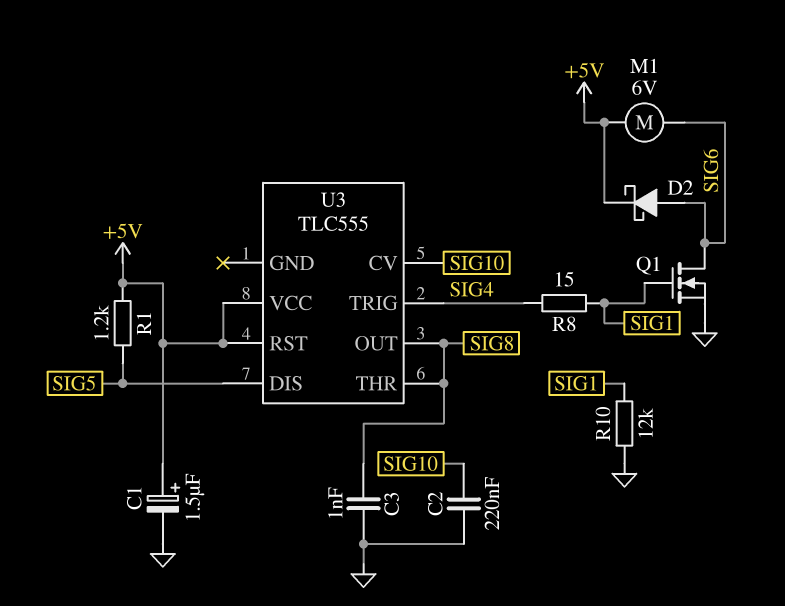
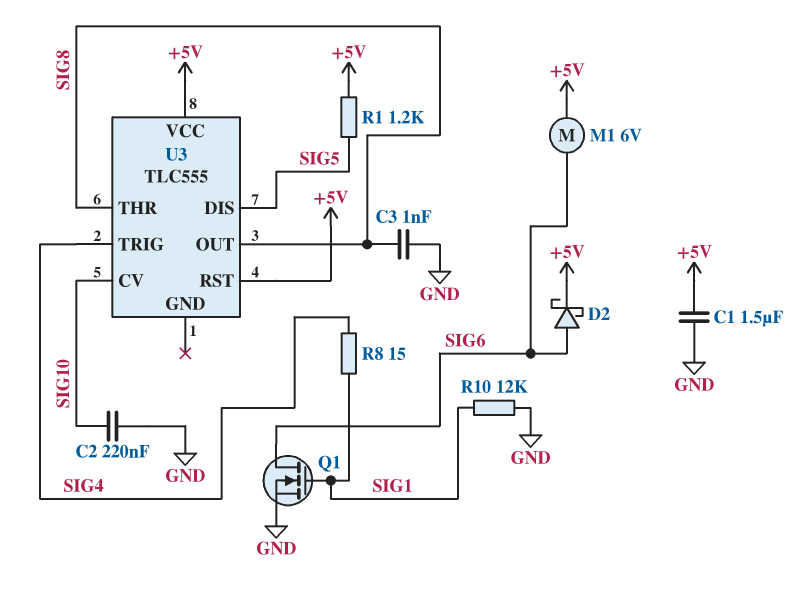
C1: 1.5uF (plus +5V, minus GND) -> 1.5uF (+5V, GND)

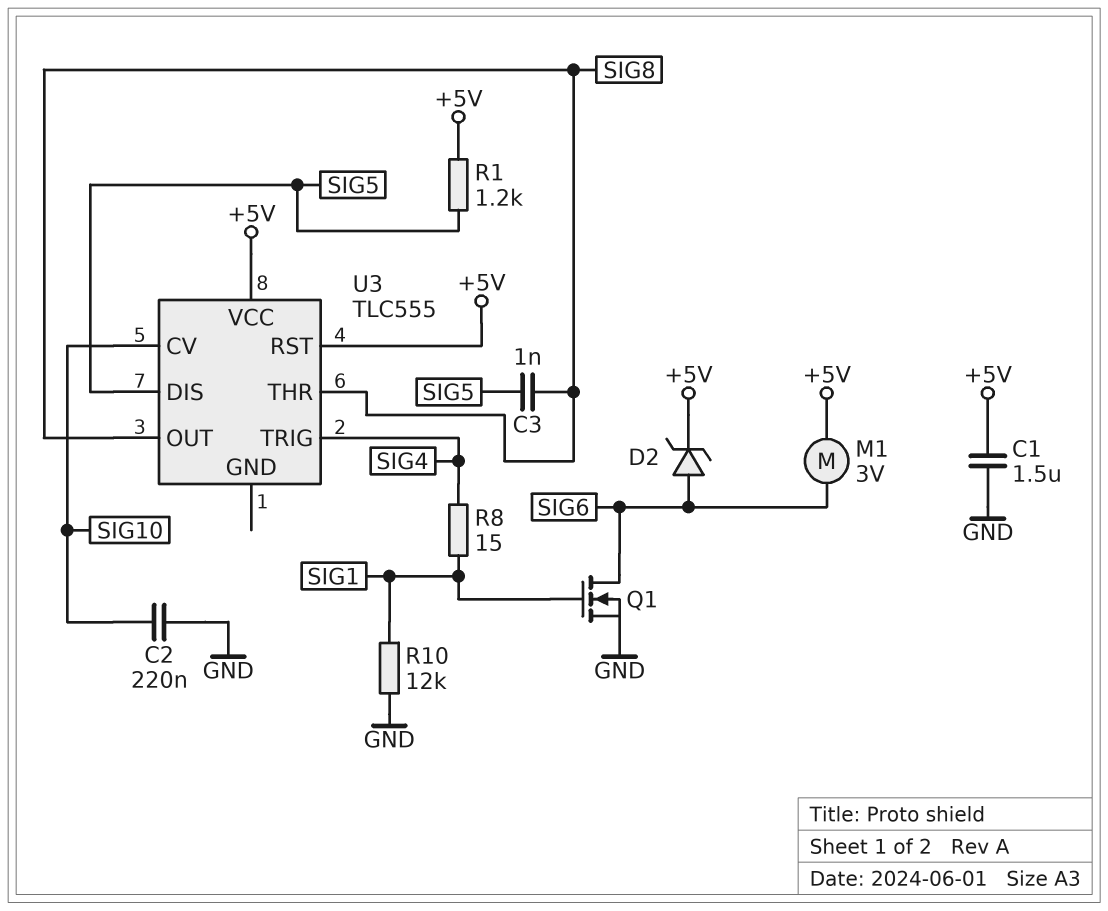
C3: 1nF (GND, SIG8) -> 1nF (SIG5, SIG8)
D2: schottky (A SIG6, K +5V) -> zener (A SIG6, K +5V)
M1: motor 6V (+5V, SIG6) -> motor 3V (+5V, SIG6)

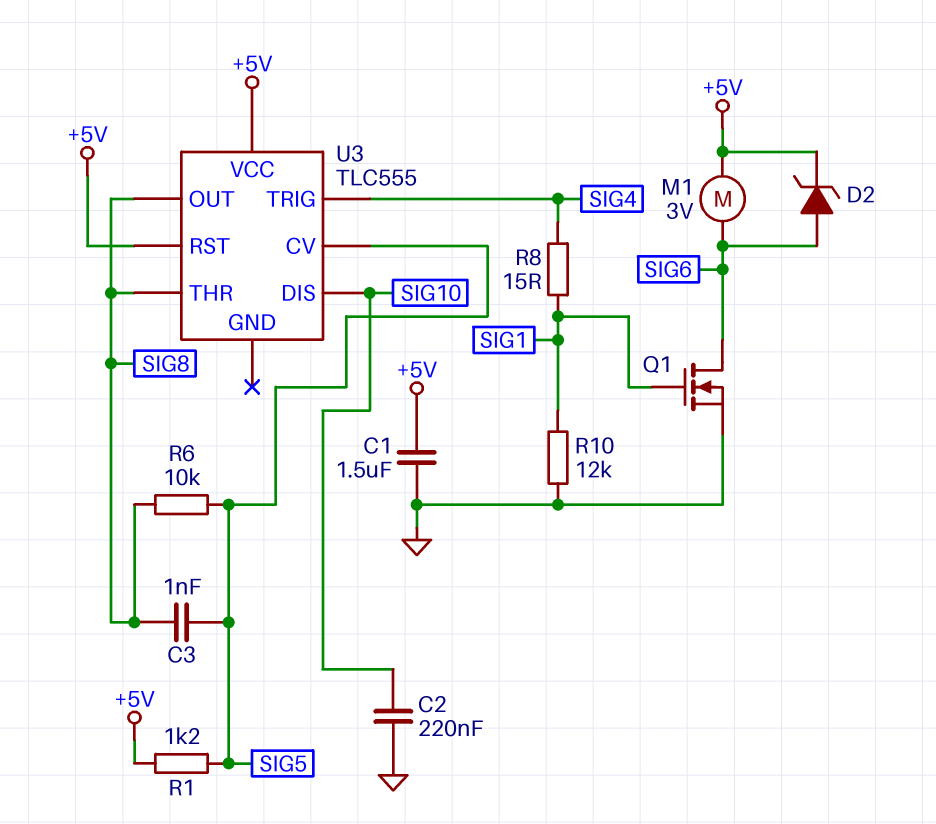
R6: none -> 10k (SIG5, SIG8)
U3 pin CV: SIG10 -> SIG5
U3 pin DIS: SIG5 -> SIG10

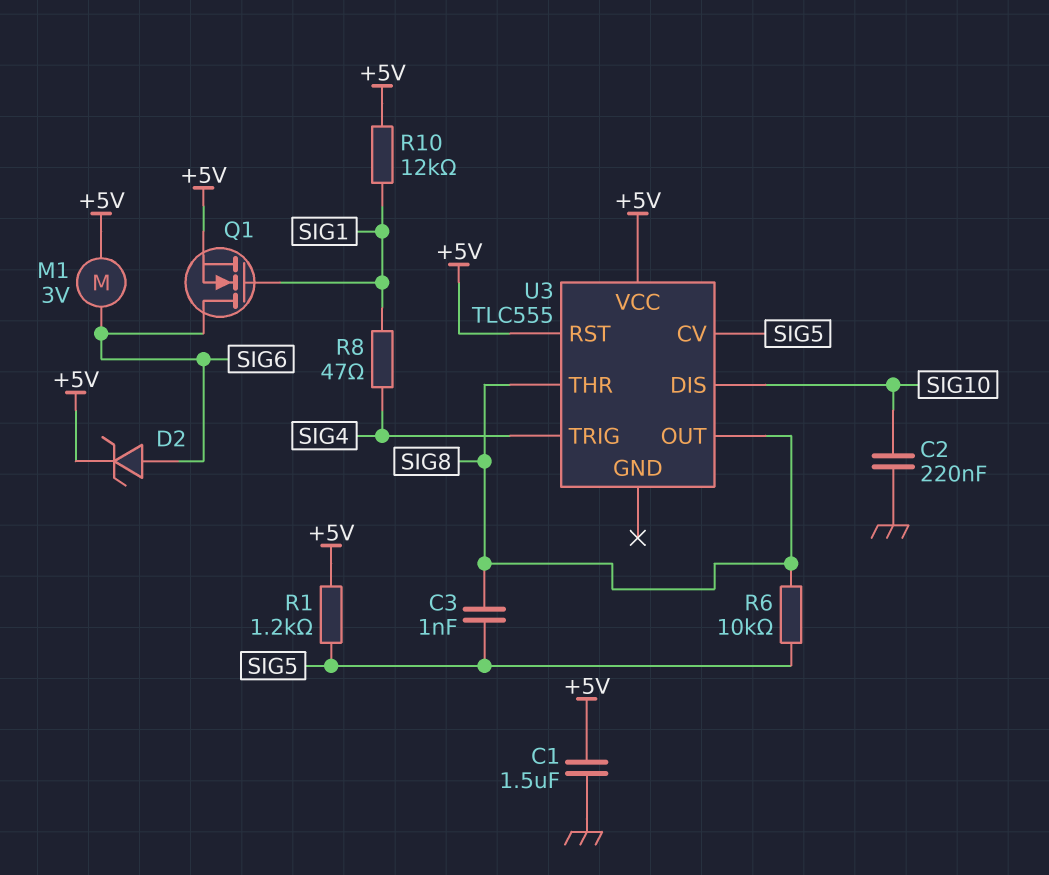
Q1: NMOS (G SIG1, D SIG6, S GND) -> NMOS (G SIG1, D SIG6, S +5V)
R8: 15 (SIG1, SIG4) -> 47 (SIG1, SIG4)
R10: 12k (GND, SIG1) -> 12k (+5V, SIG1)

